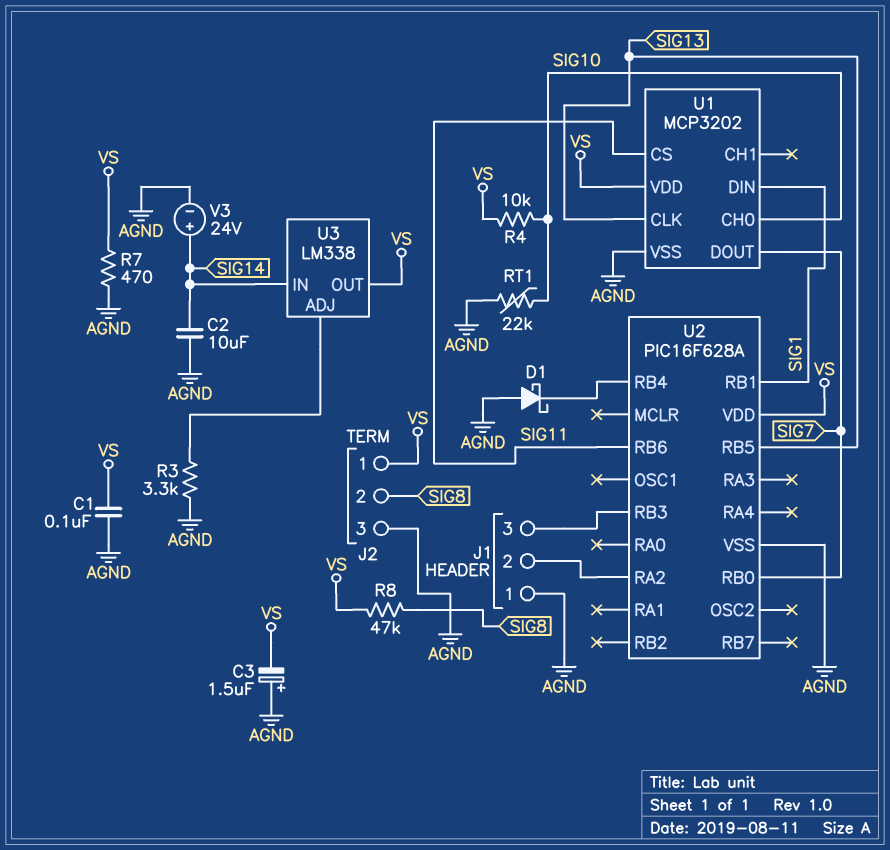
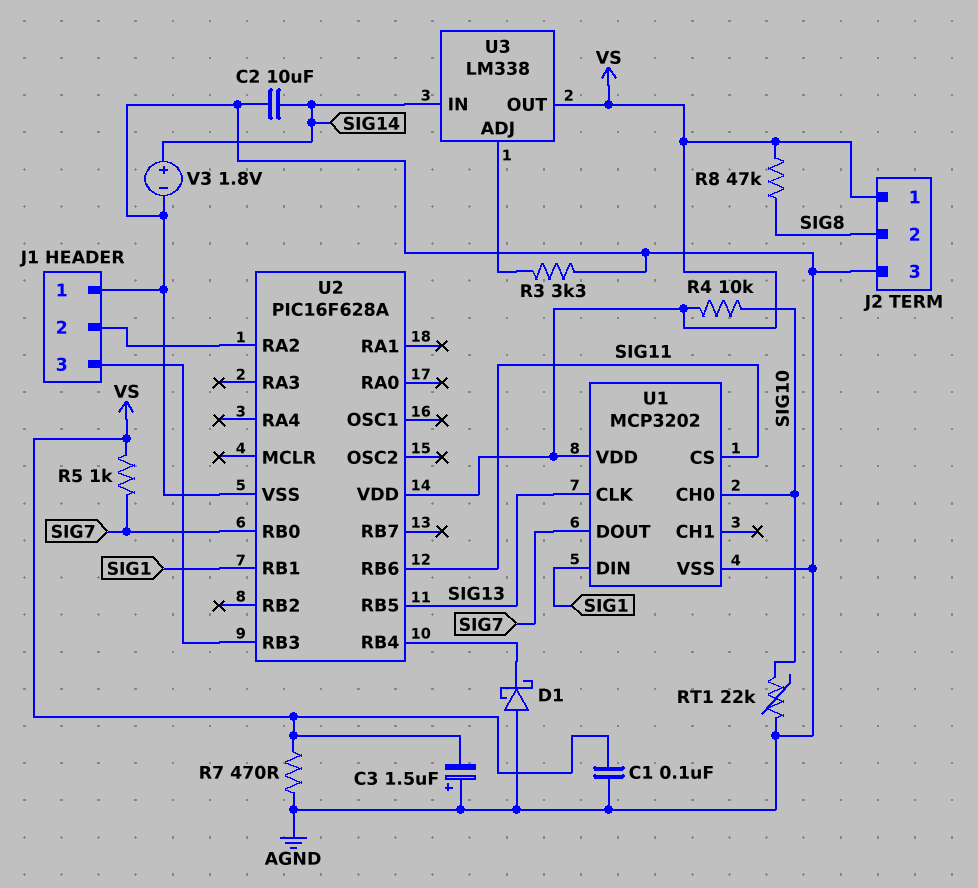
R5: none -> 1k (SIG7, VS)
V3: 24V (plus SIG14, minus AGND) -> 1.8V (plus SIG14, minus AGND)

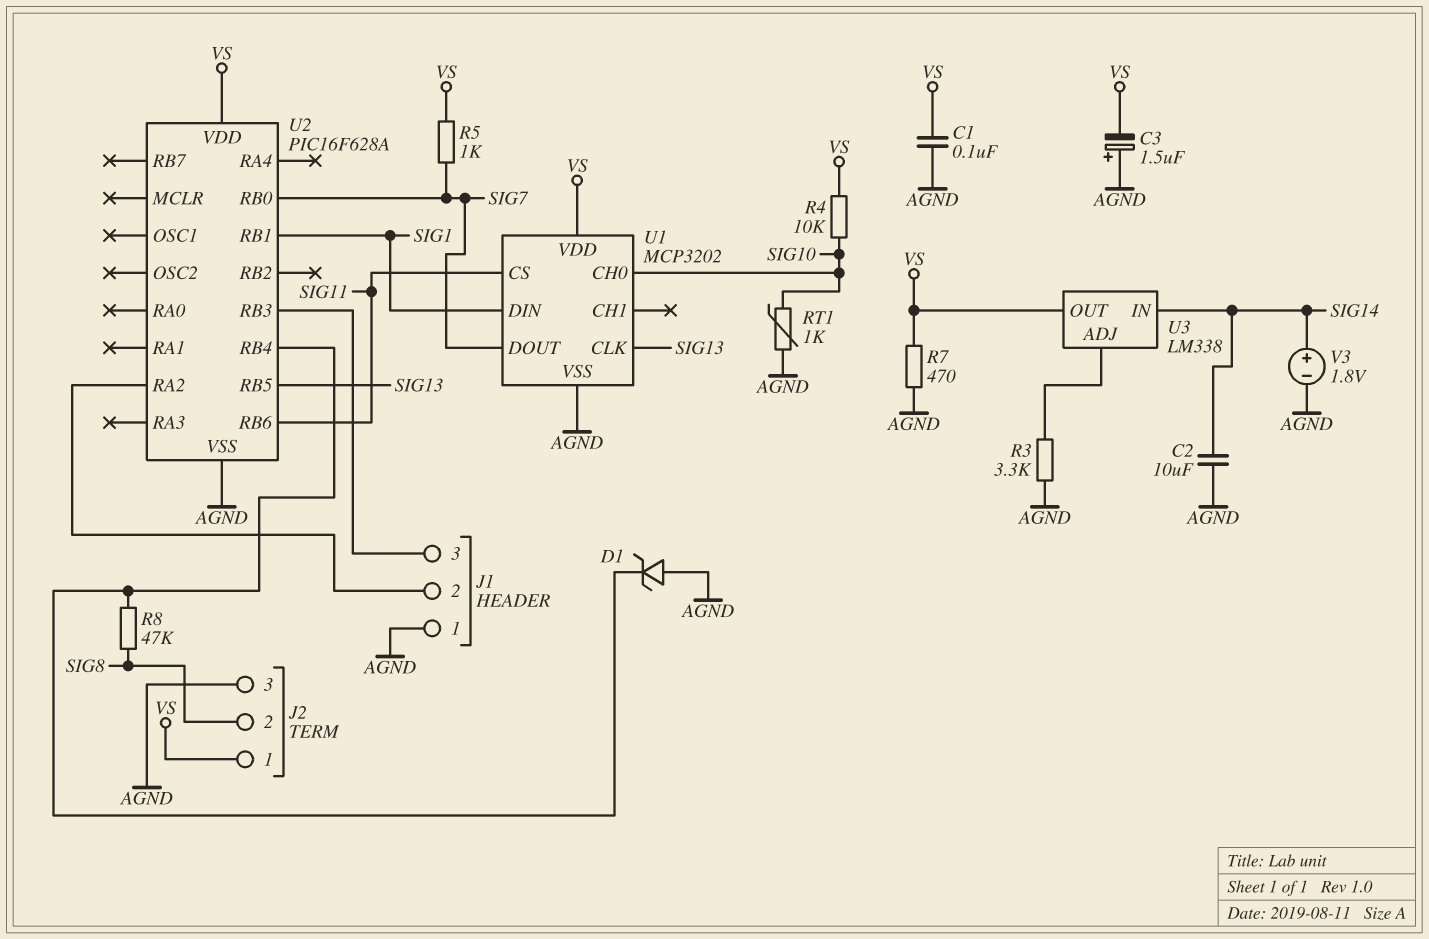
D1: schottky (A AGND, K U2/RB4) -> zener (A AGND, K U2/RB4)
R8: 47k (SIG8, VS) -> 47k (SIG8, U2/RB4)
RT1: 22k (AGND, SIG10) -> 1k (AGND, SIG10)

